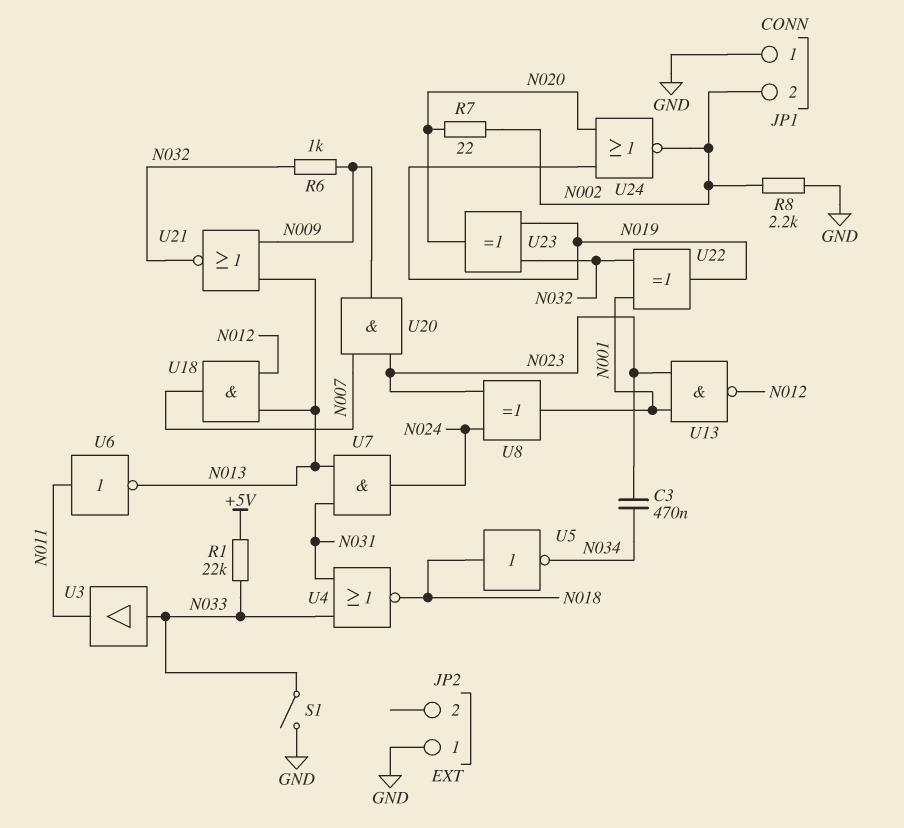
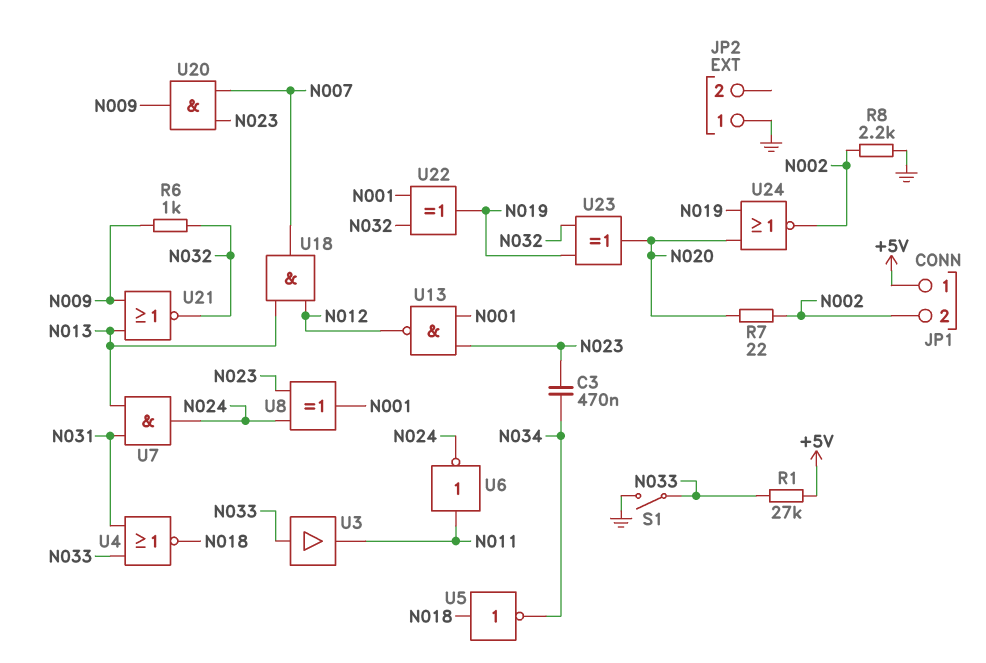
JP1 pin 1: GND -> +5V
R1: 22k (+5V, N033) -> 27k (+5V, N033)
U6: NOT (in N011, out N013) -> NOT (in N011, out N024)

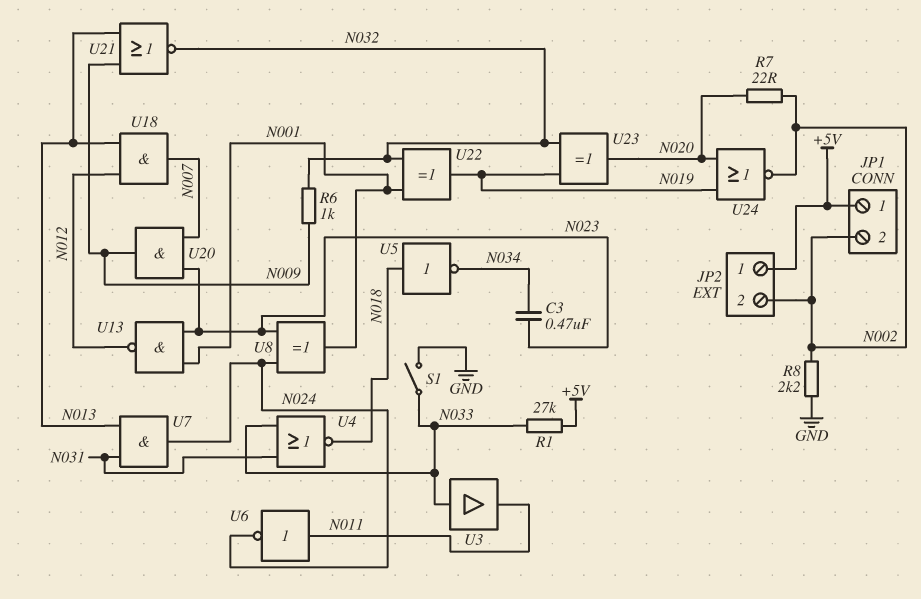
JP2 pin 1: GND -> +5V
JP2 pin 2: none -> N002

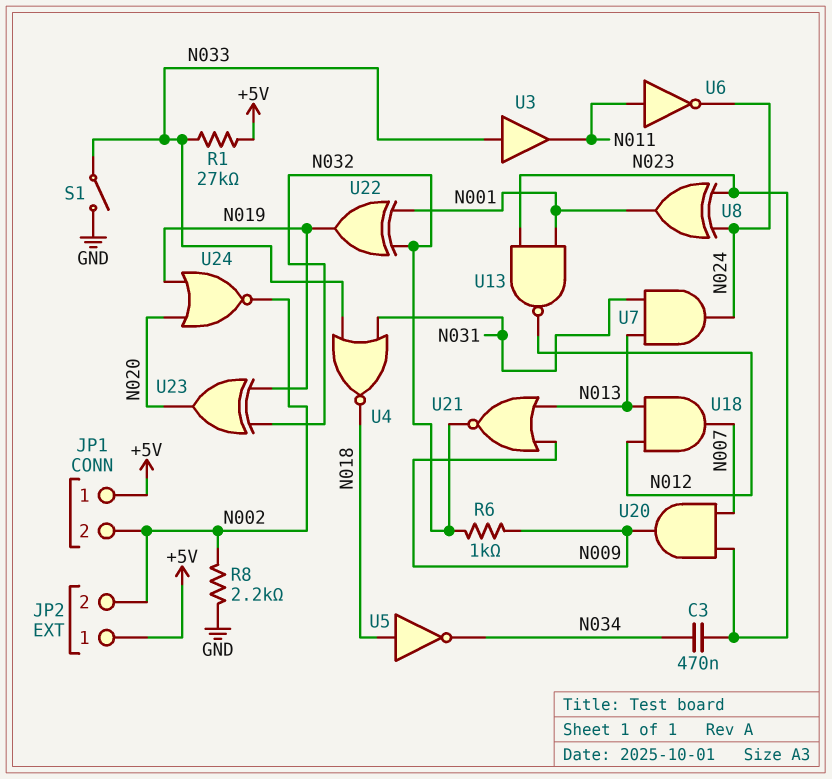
R7: 22 (N002, N020) -> none

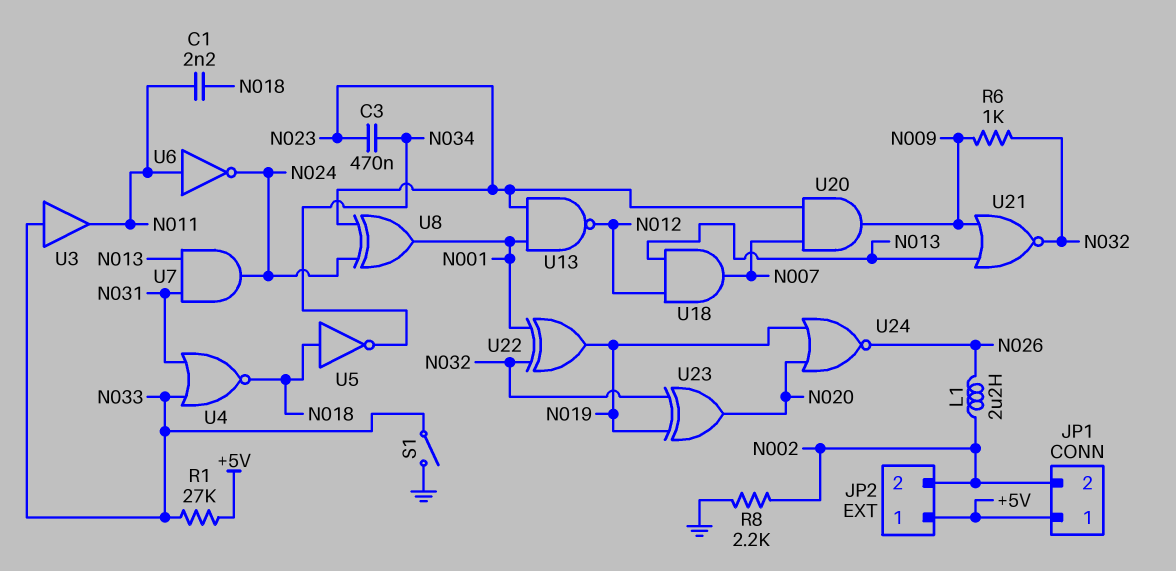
C1: none -> 2.2nF (N011, N018)
L1: none -> 2.2uH (N002, N026)
U24: NOR (in N019, in N020, out N002) -> NOR (in N019, in N020, out N026)

